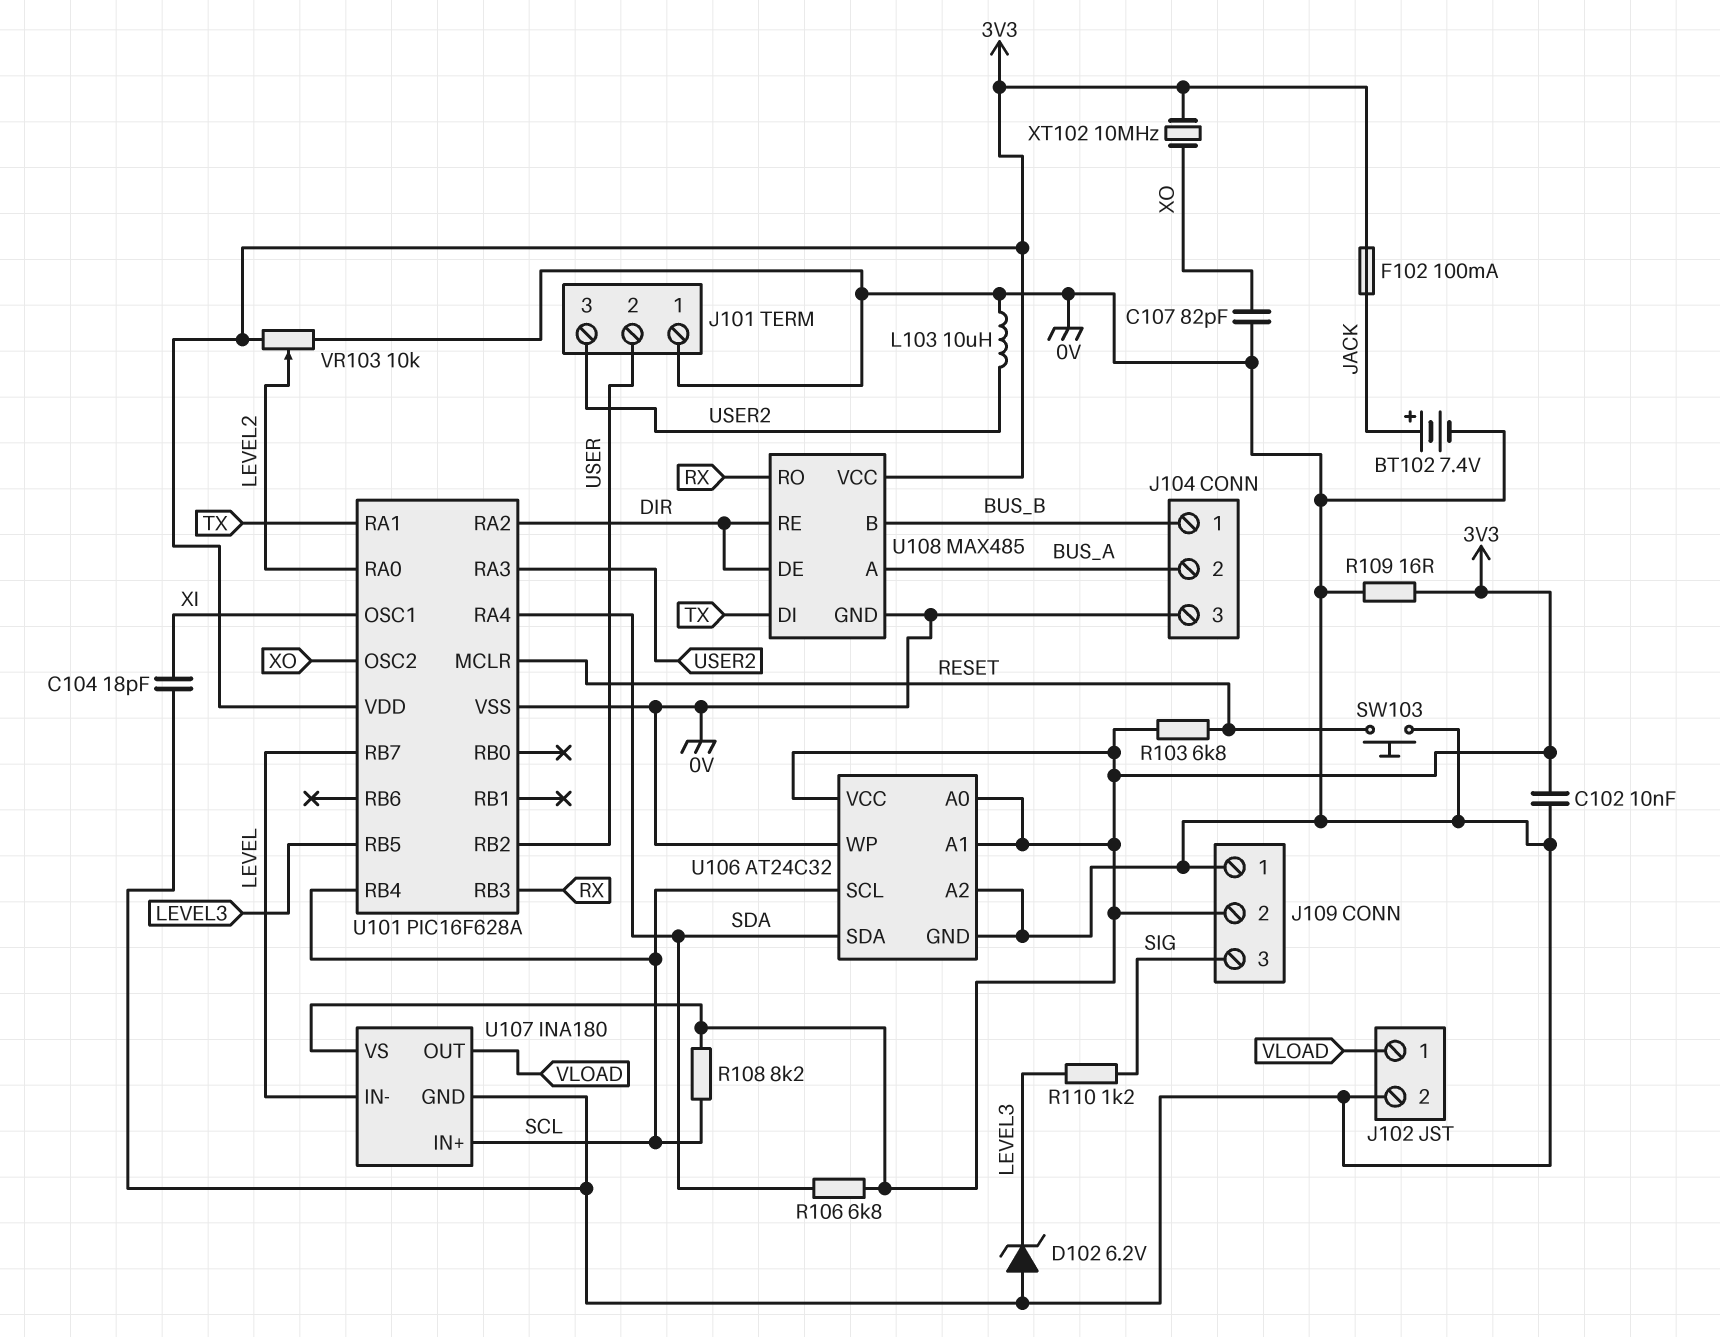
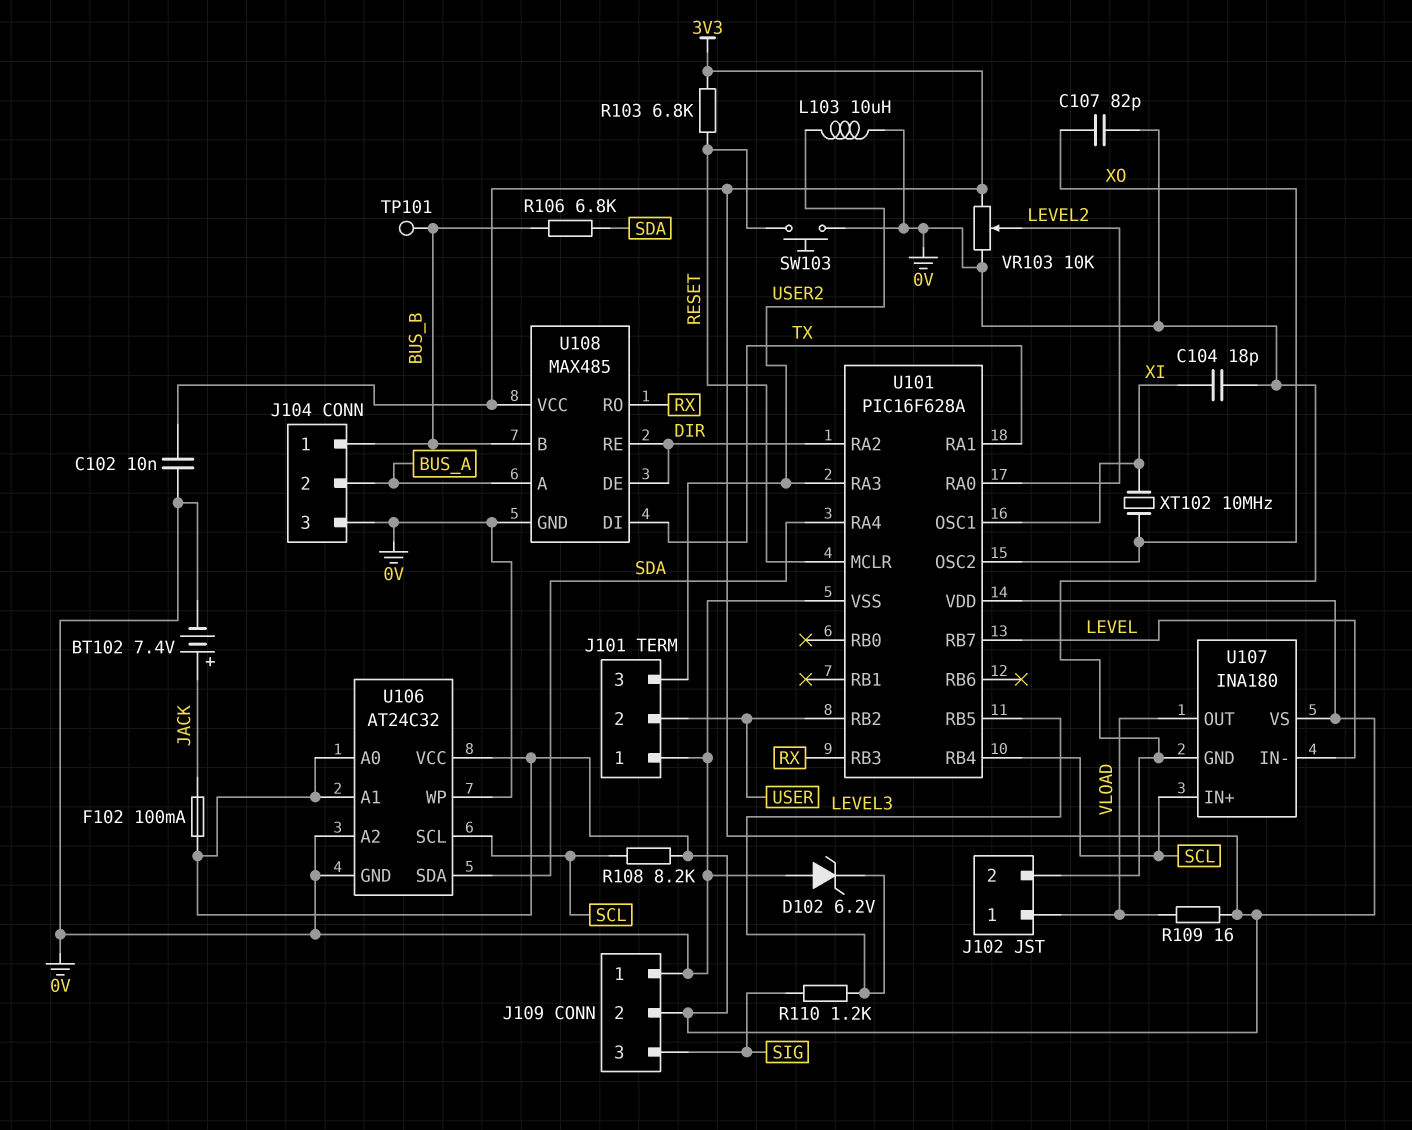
R106: 6.8k (3V3, SDA) -> 6.8k (BUS_B, SDA)
R109: 16 (0V, 3V3) -> 16 (3V3, VLOAD)
TP101: none -> test point (BUS_B)
XT102: 10MHz (3V3, XO) -> 10MHz (XI, XO)

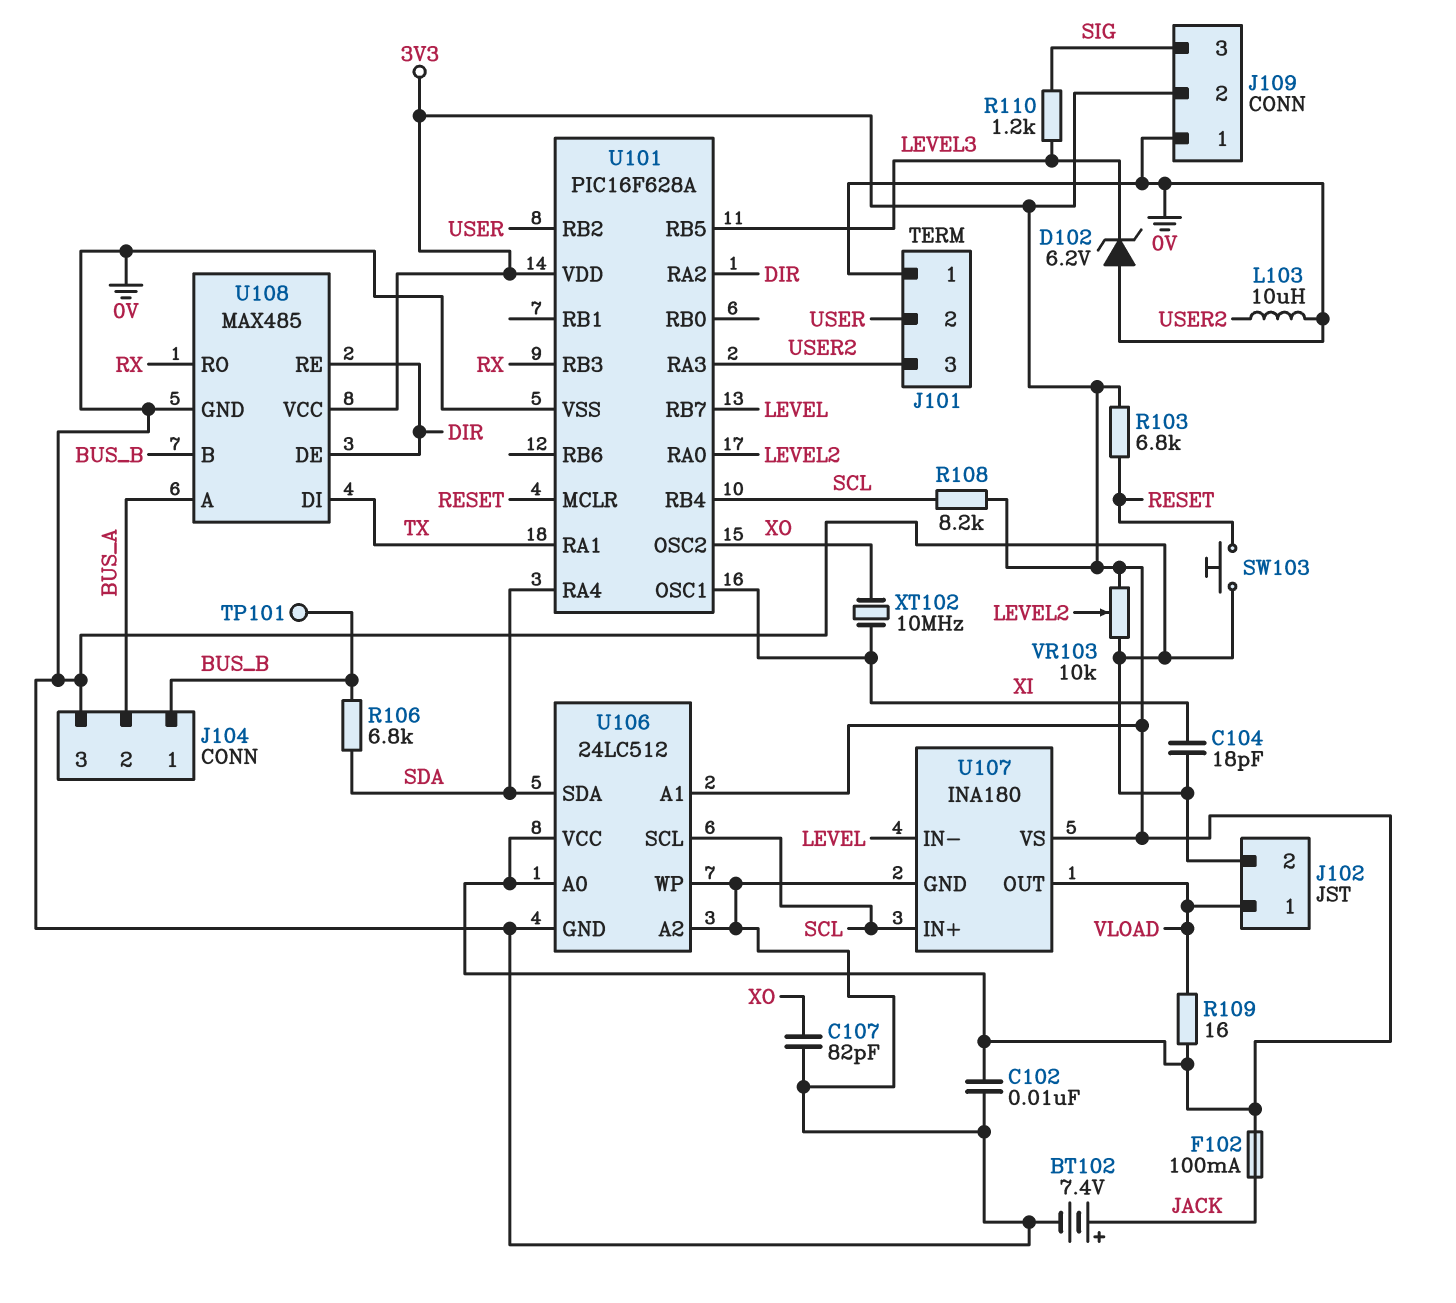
U106: AT24C32 -> 24LC512

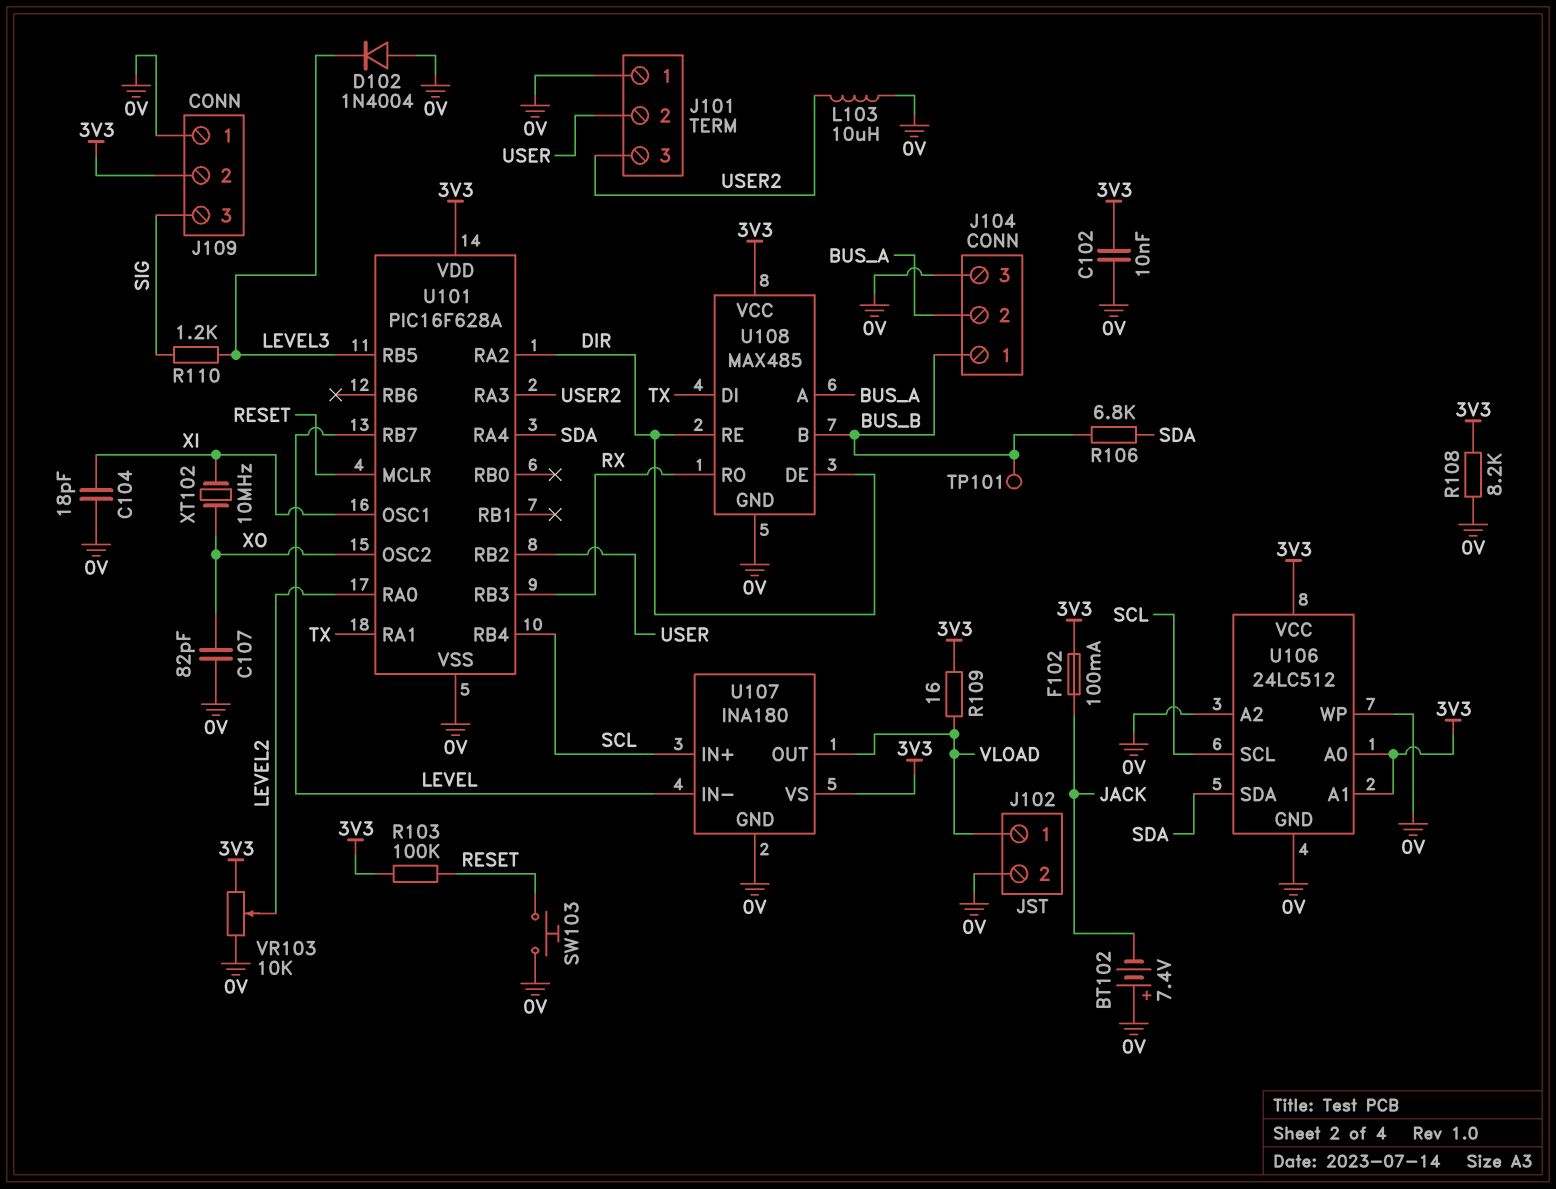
BT102: 7.4V (plus JACK, minus 0V) -> 7.4V (plus 0V, minus JACK)
D102: zener 6.2V (A 0V, K LEVEL3) -> diode 1N4004 (A 0V, K LEVEL3)
R103: 6.8k (3V3, RESET) -> 100k (3V3, RESET)
R108: 8.2k (3V3, SCL) -> 8.2k (0V, 3V3)

